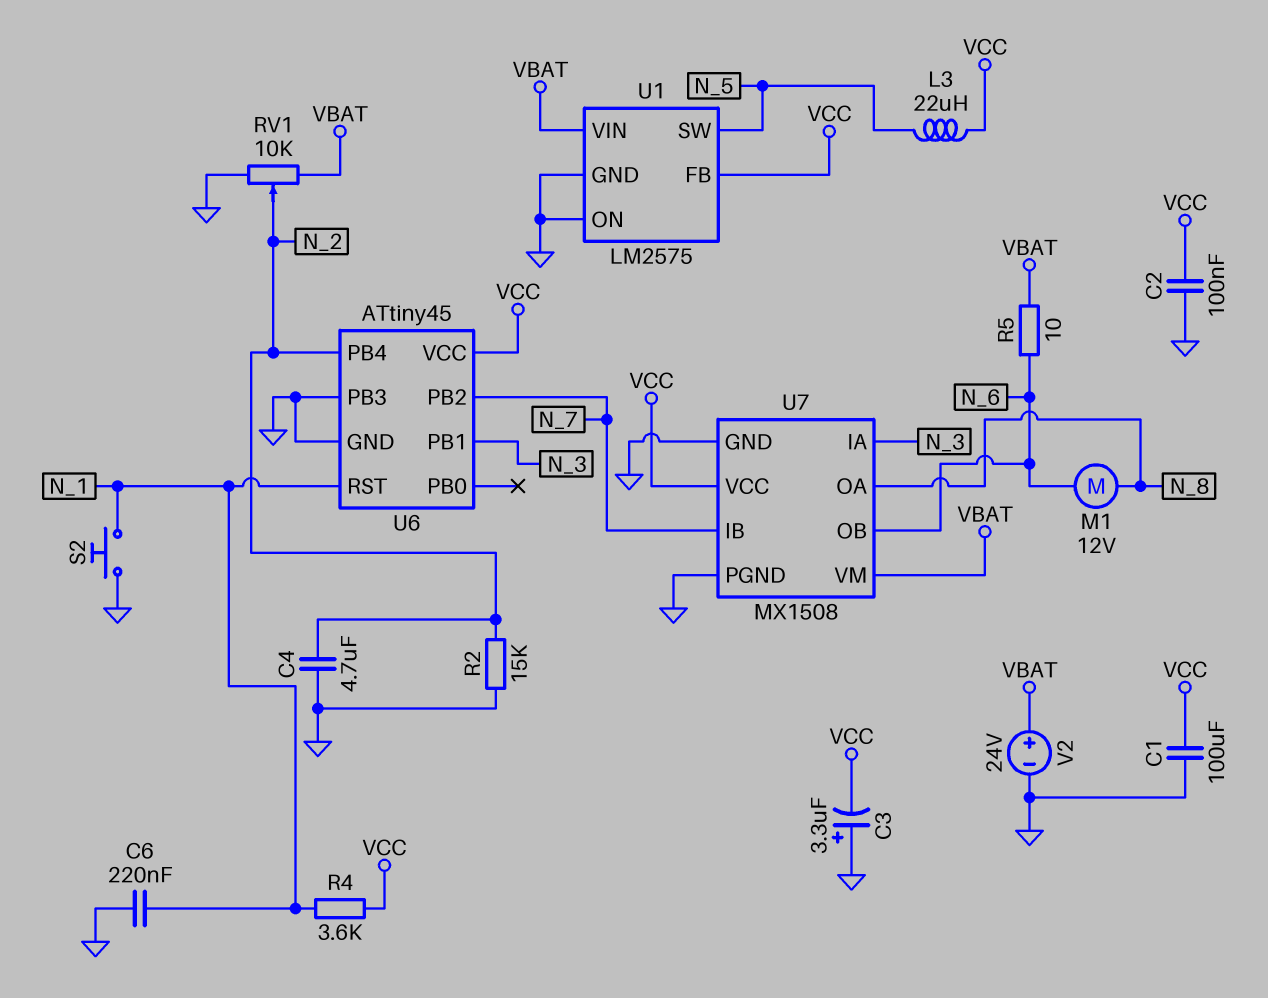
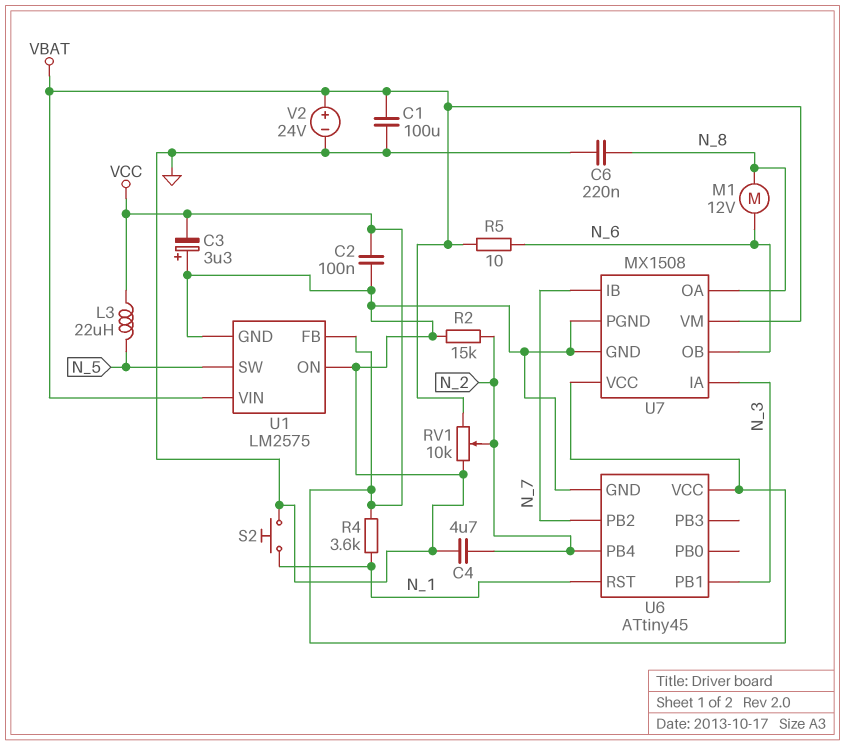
C1: 100uF (GND, VCC) -> 100uF (GND, VBAT)
C6: 220nF (GND, N_1) -> 220nF (GND, N_8)
U6 pin PB3: GND -> none

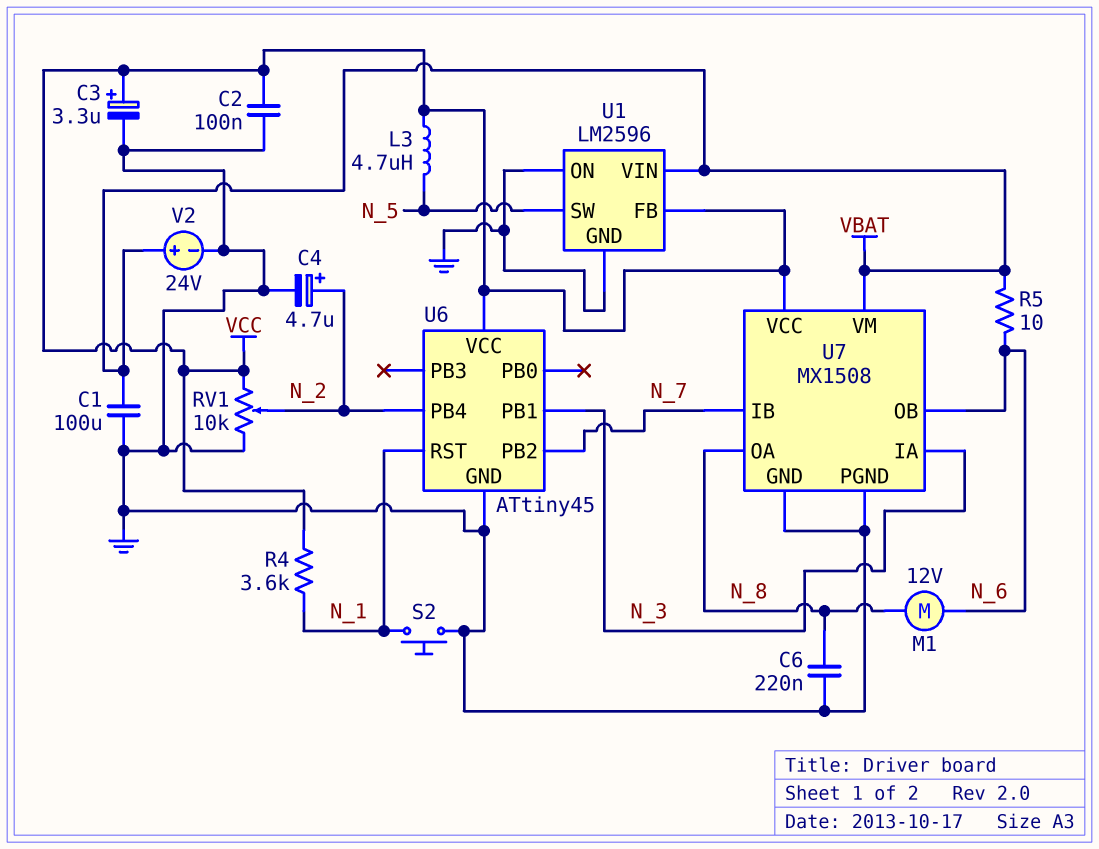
C3: 3.3uF (plus GND, minus VCC) -> 3.3uF (plus VCC, minus GND)
C4: 4.7uF (GND, N_2) -> 4.7uF (plus N_2, minus GND)
L3: 22uH (N_5, VCC) -> 4.7uH (N_5, VCC)
R2: 15k (GND, N_2) -> none
RV1: 10k (GND, VBAT, wiper N_2) -> 10k (GND, VCC, wiper N_2)
U1: LM2575 -> LM2596

